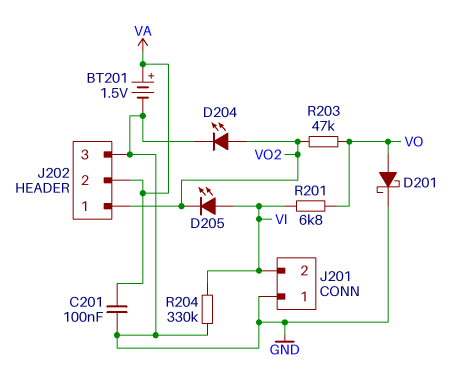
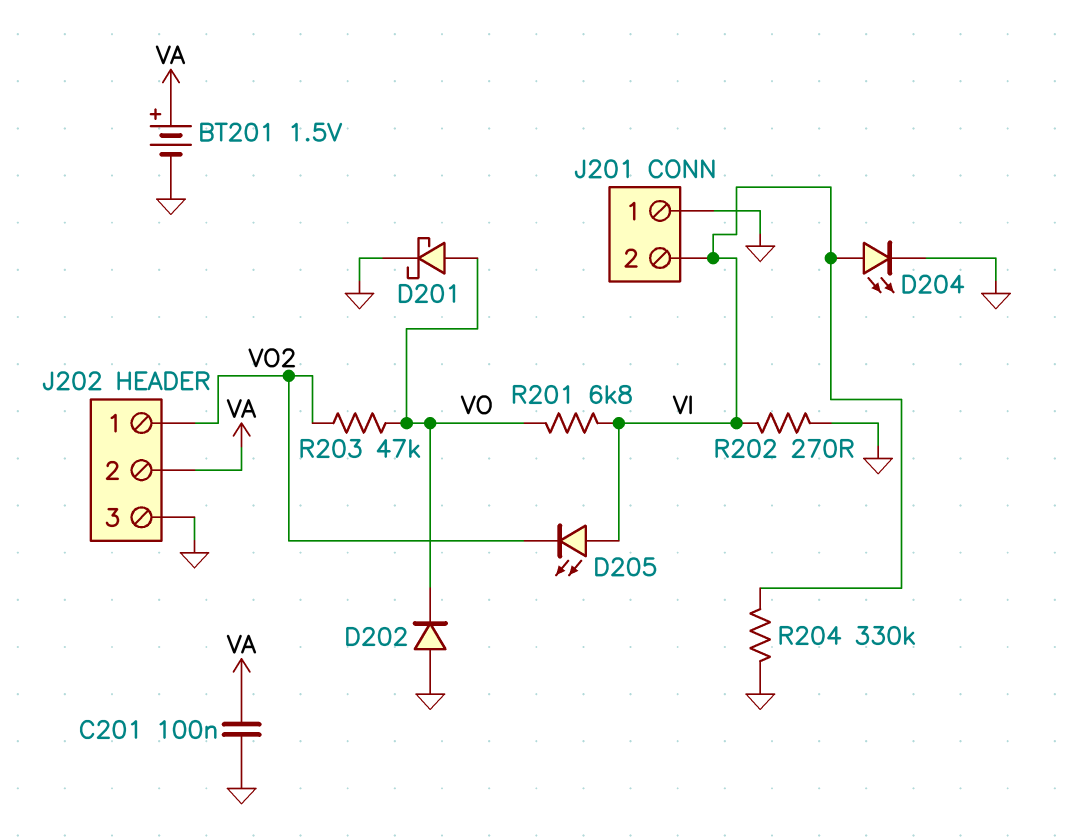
D202: none -> diode (A GND, K VO)
D204: LED (A VO2, K GND) -> LED (A VI, K GND)
R202: none -> 270 (GND, VI)

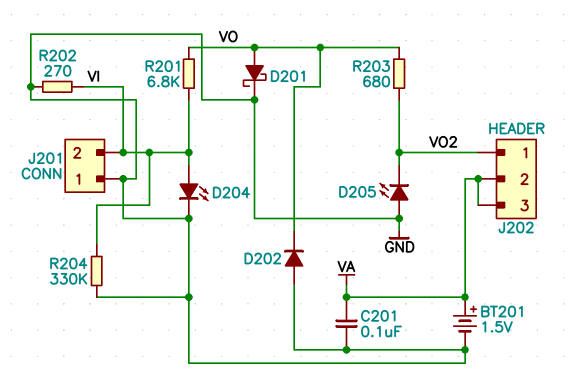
D205: LED (A VI, K VO2) -> LED (A GND, K VO2)
J202 pin 3: GND -> VA
R203: 47k (VO, VO2) -> 680 (VO, VO2)

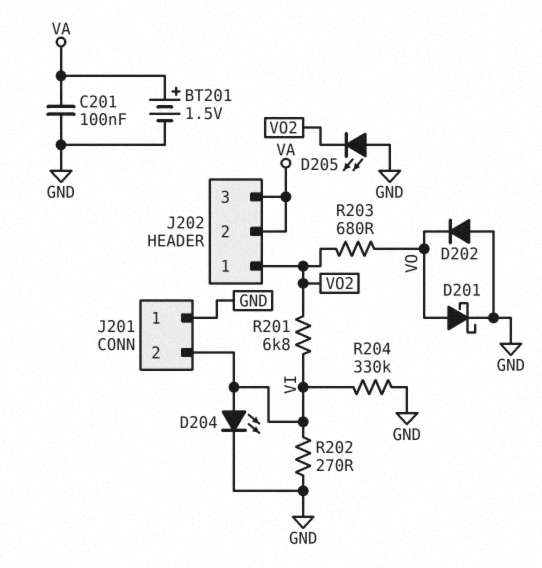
R201: 6.8k (VI, VO) -> 6.8k (VI, VO2)

